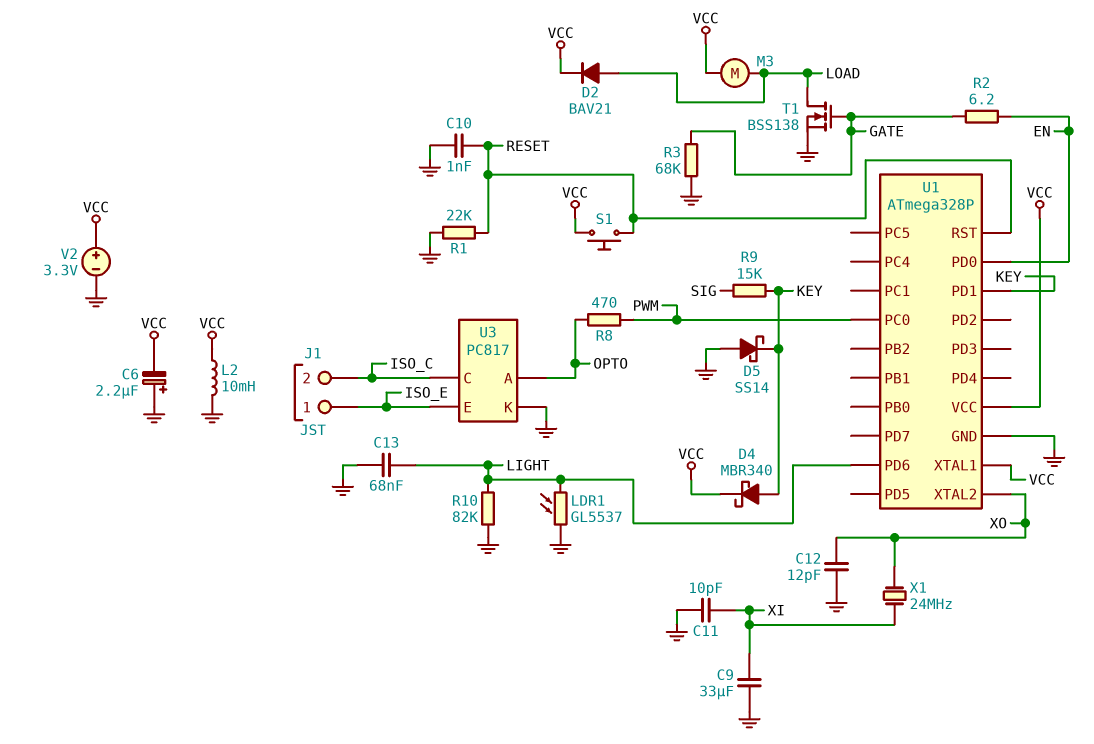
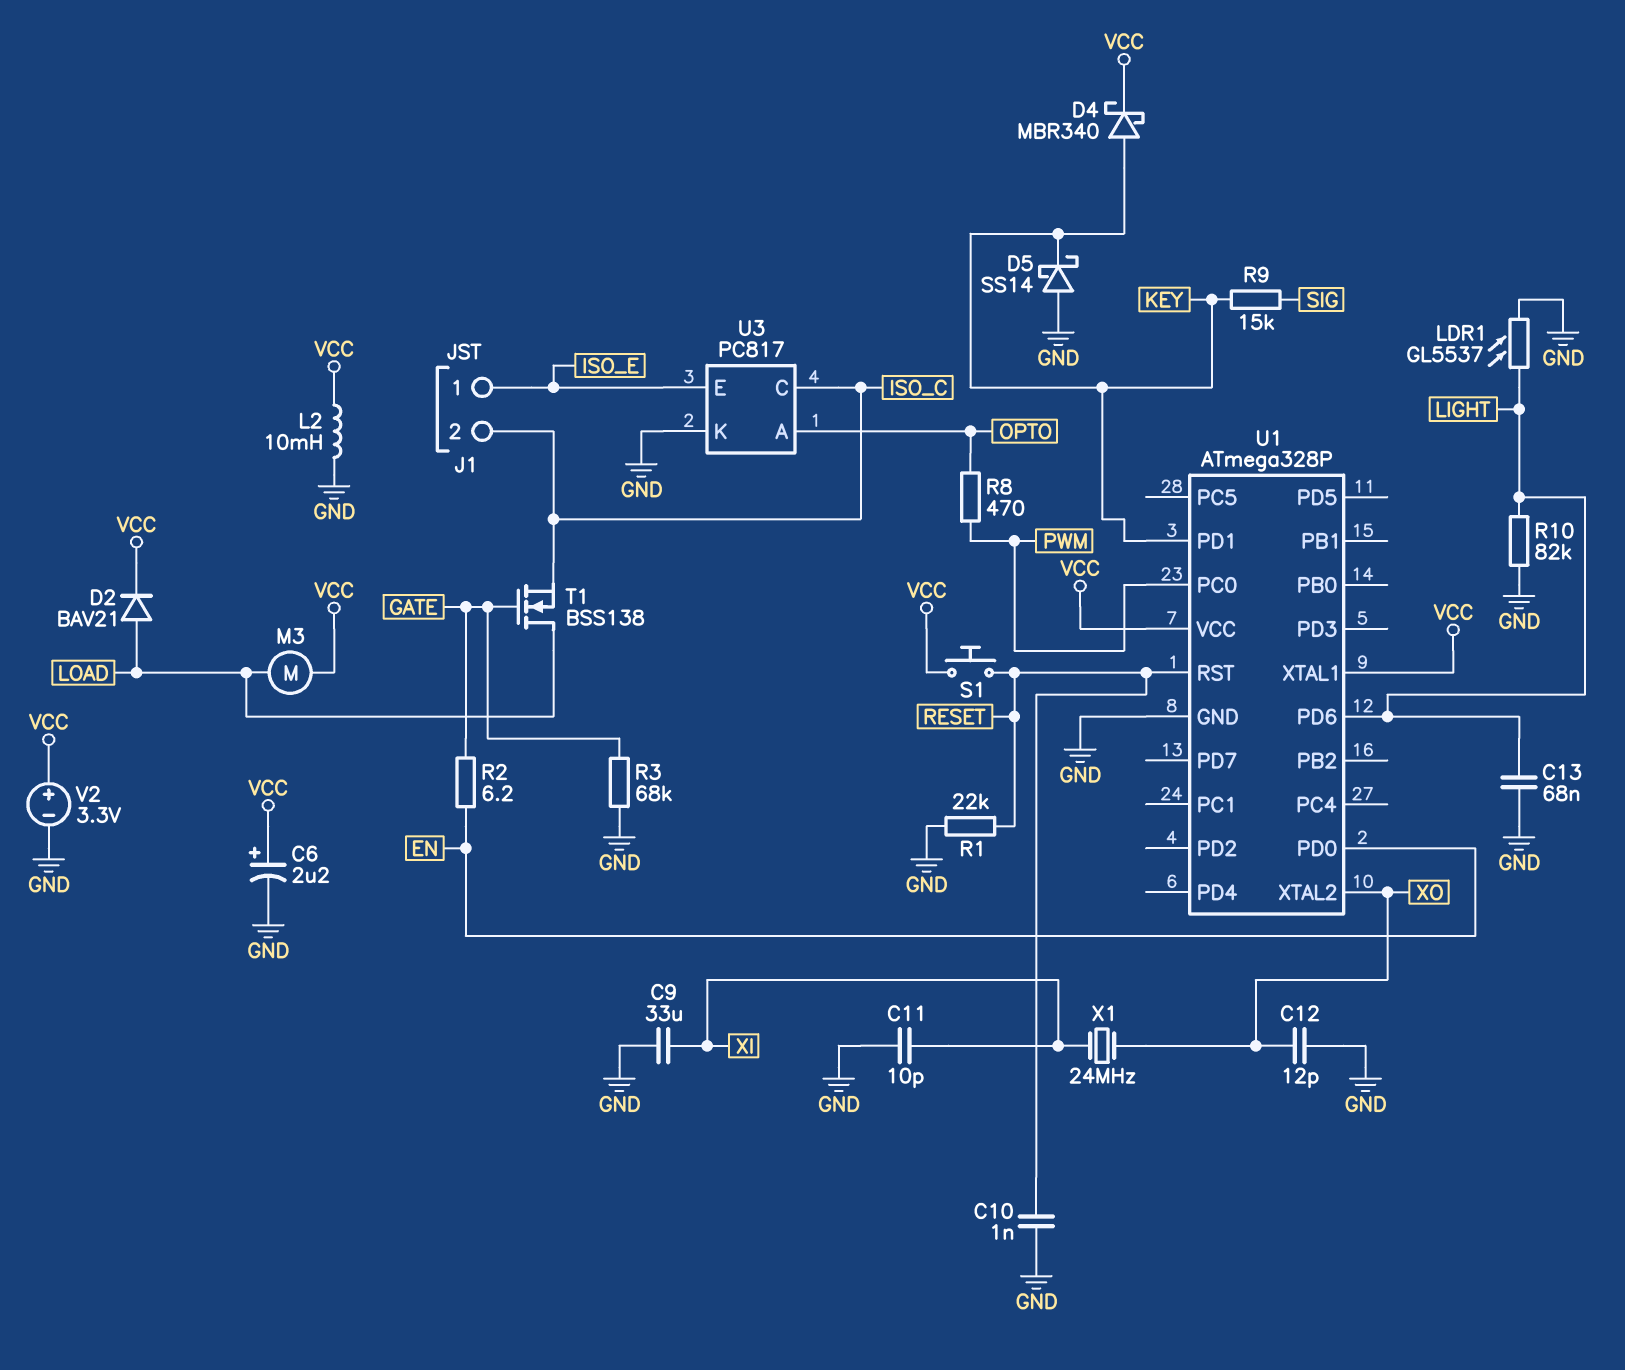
C6: 2.2uF (plus GND, minus VCC) -> 2.2uF (plus VCC, minus GND)
T1: NMOS BSS138 (G GATE, D LOAD, S GND) -> NMOS BSS138 (G GATE, D LOAD, S ISO_C)

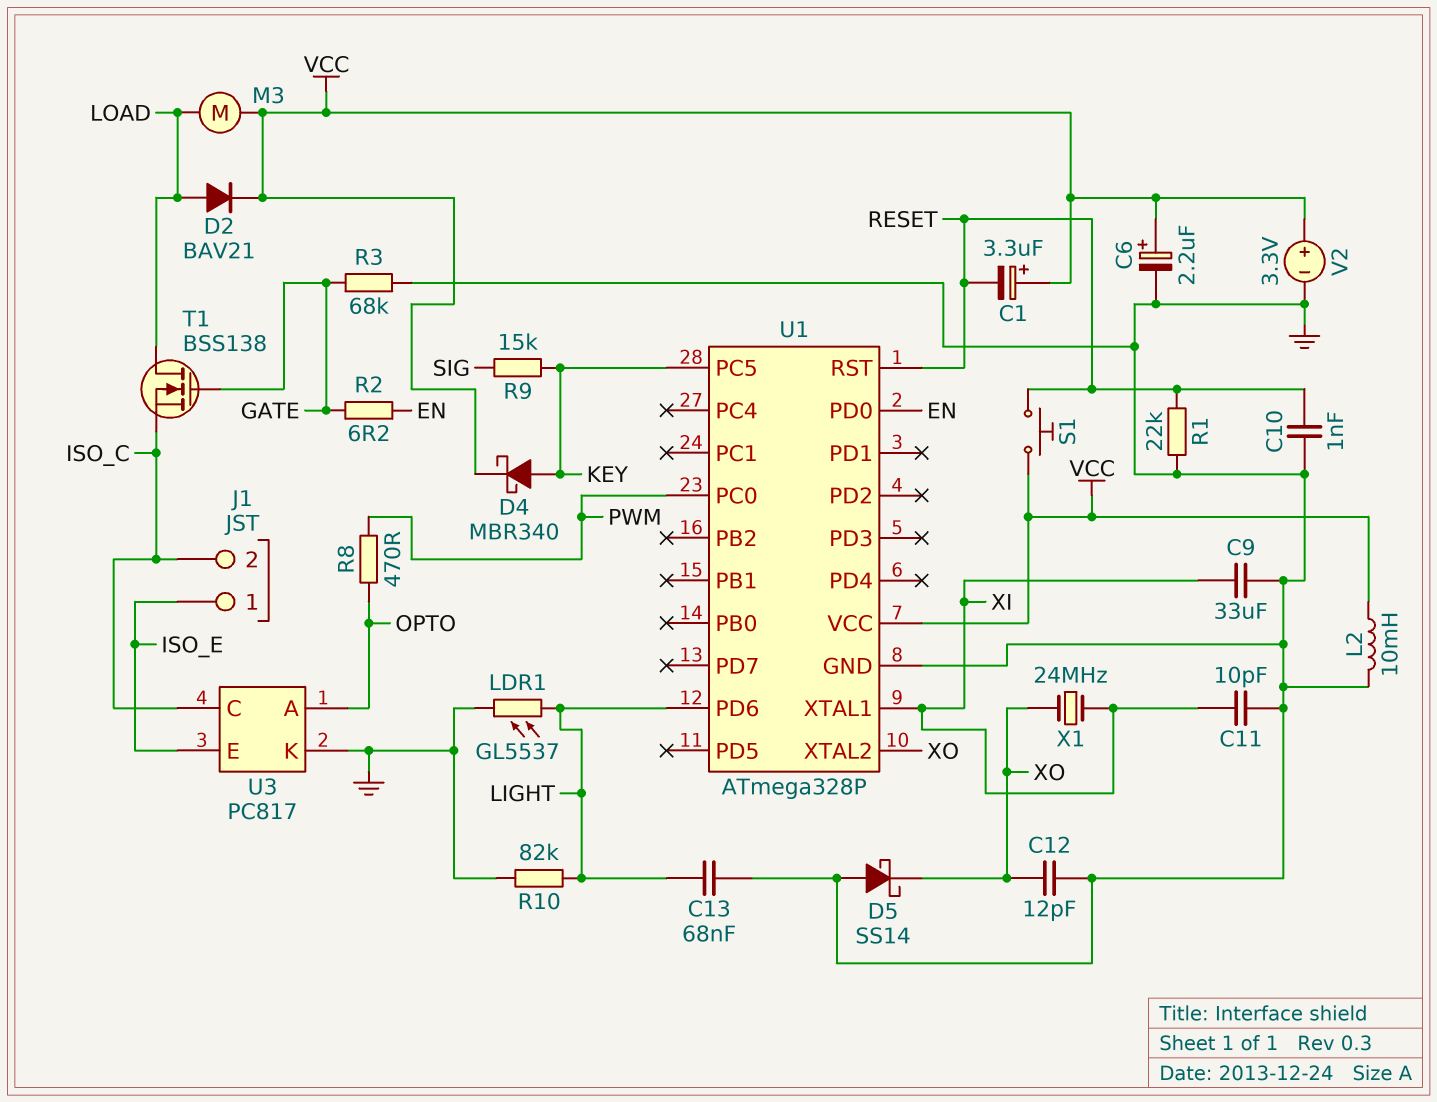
C1: none -> 3.3uF (plus VCC, minus RESET)
D5: schottky SS14 (A GND, K KEY) -> schottky SS14 (A GND, K XO)
U1 pin PC5: none -> KEY
U1 pin PD1: KEY -> none
U1 pin XTAL1: VCC -> XI

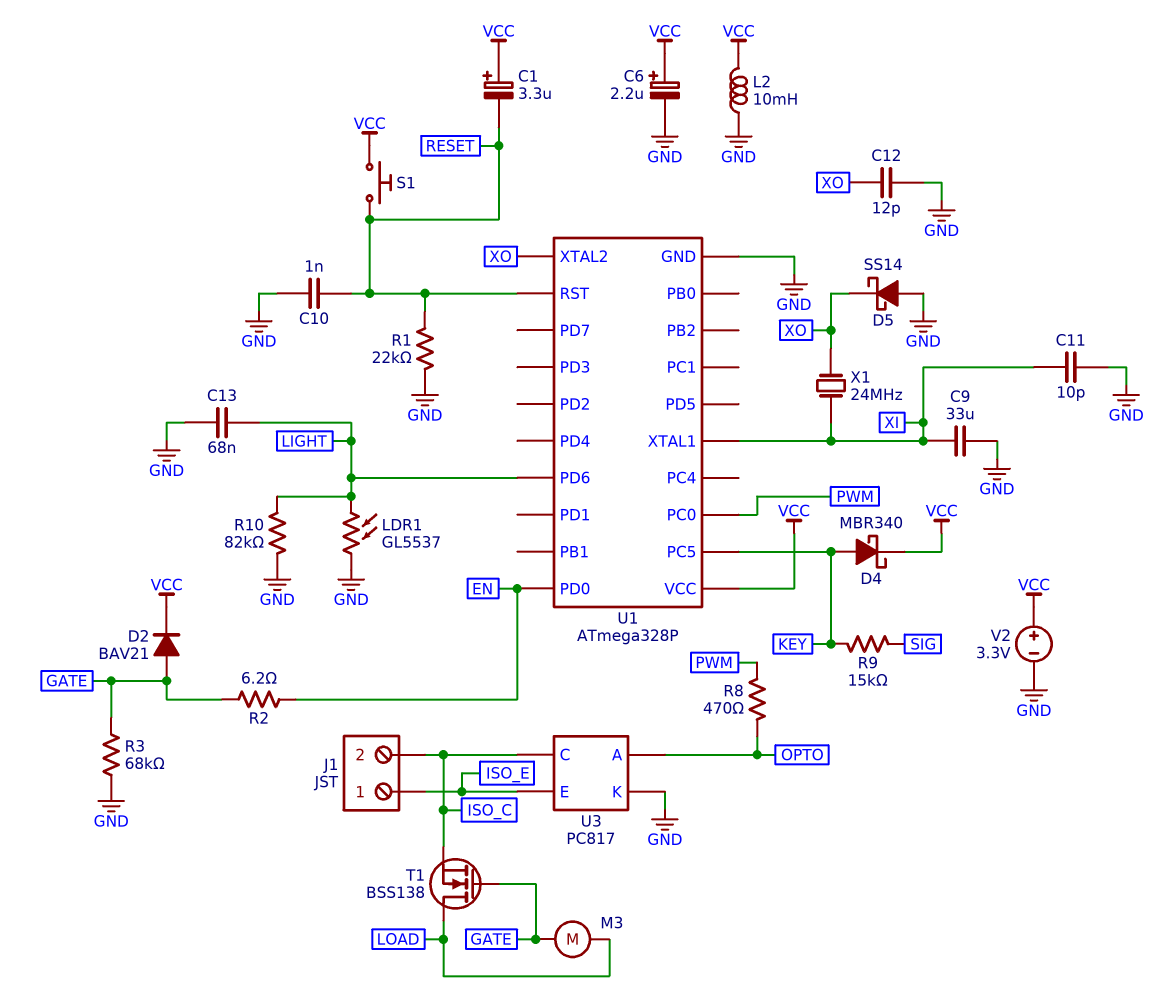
D2: diode BAV21 (A LOAD, K VCC) -> diode BAV21 (A GATE, K VCC)
M3: motor (LOAD, VCC) -> motor (GATE, LOAD)

